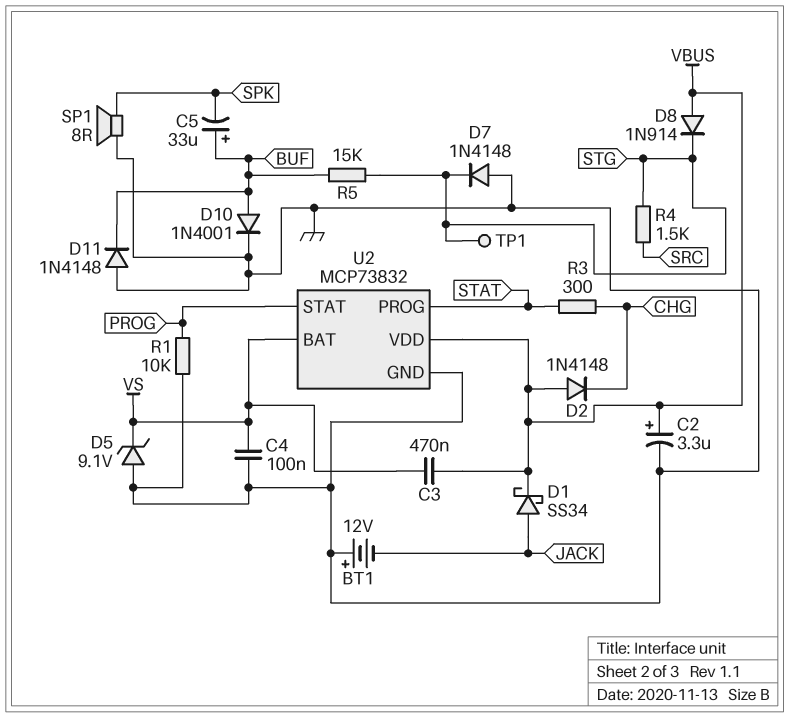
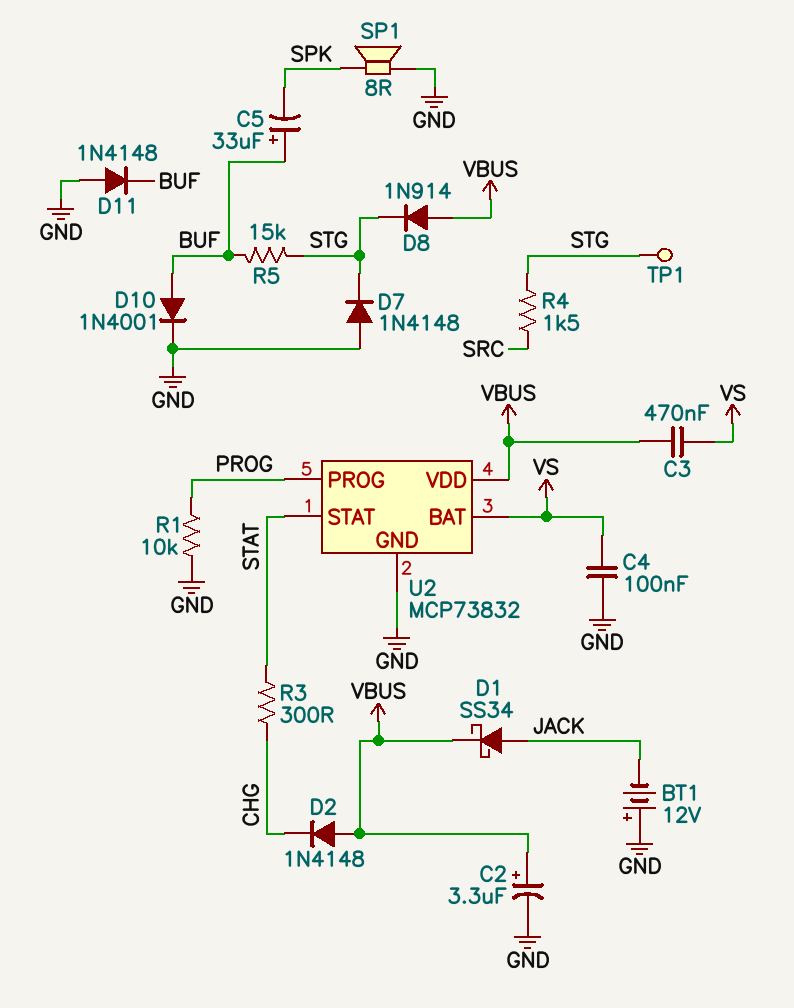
D5: zener 9.1V (A GND, K VS) -> none
U2 pin PROG: STAT -> PROG
U2 pin STAT: PROG -> STAT

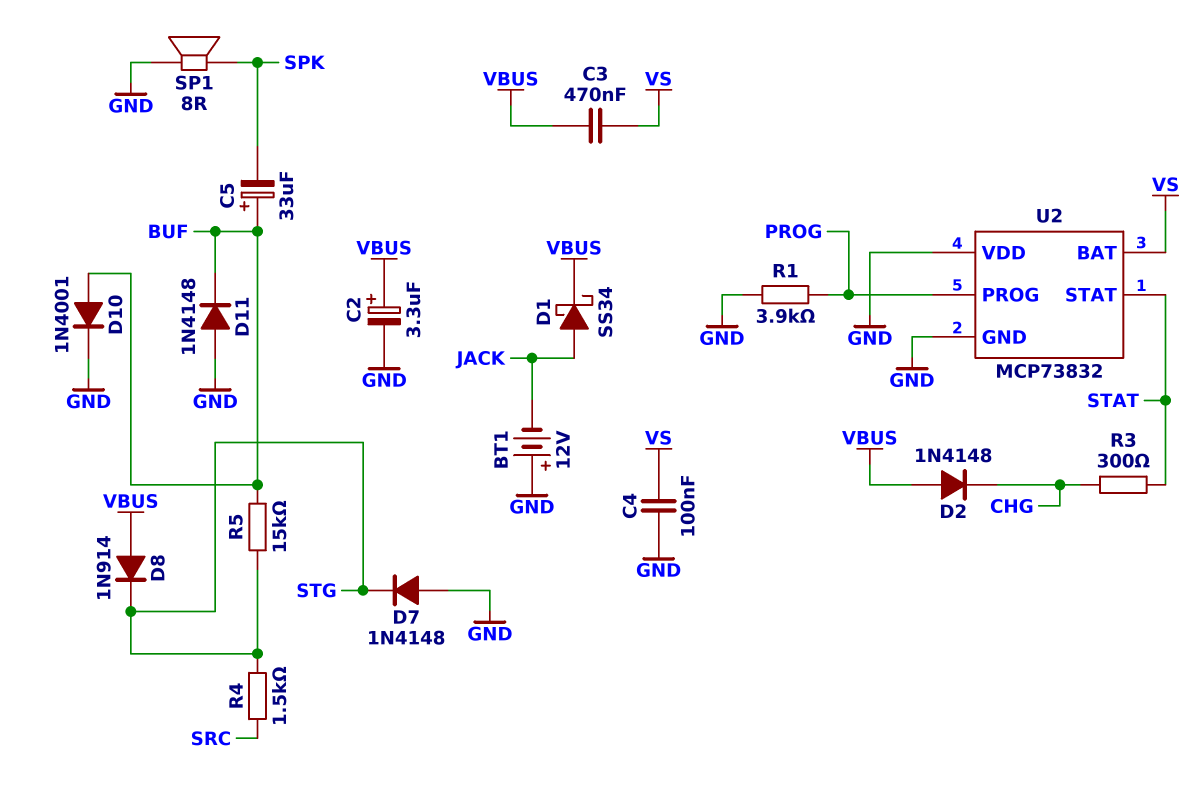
R1: 10k (GND, PROG) -> 3.9k (GND, PROG)
TP1: test point (STG) -> none
U2 pin VDD: VBUS -> GND

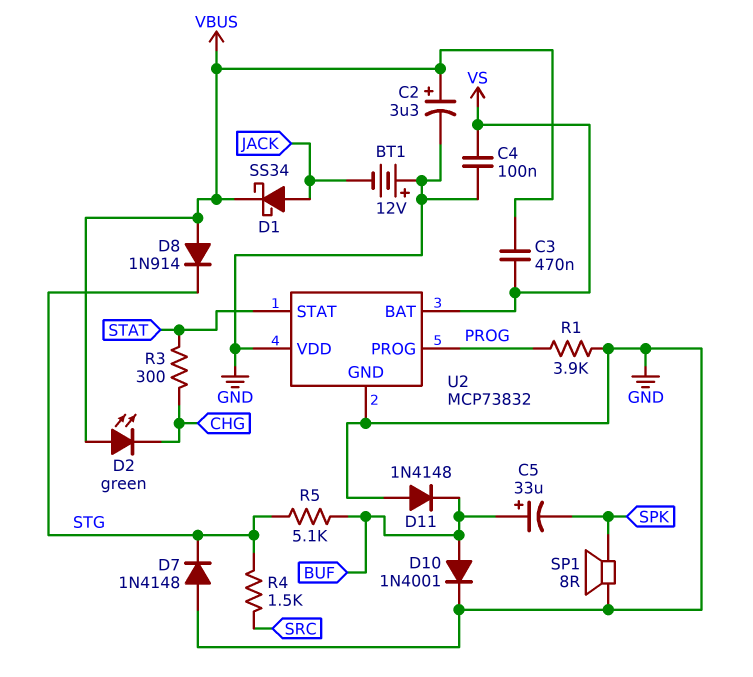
D2: diode 1N4148 (A VBUS, K CHG) -> LED green (A VBUS, K CHG)
R5: 15k (BUF, STG) -> 5.1k (BUF, STG)

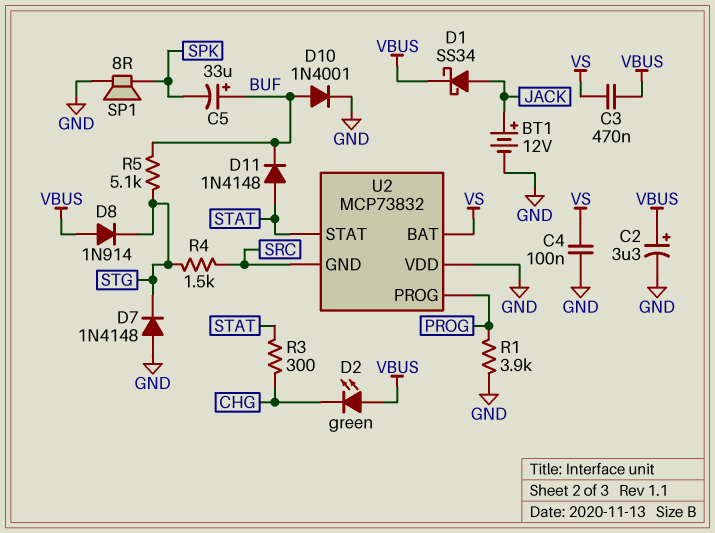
BT1: 12V (plus GND, minus JACK) -> 12V (plus JACK, minus GND)
D11: diode 1N4148 (A GND, K BUF) -> diode 1N4148 (A STAT, K BUF)
U2 pin GND: GND -> SRC

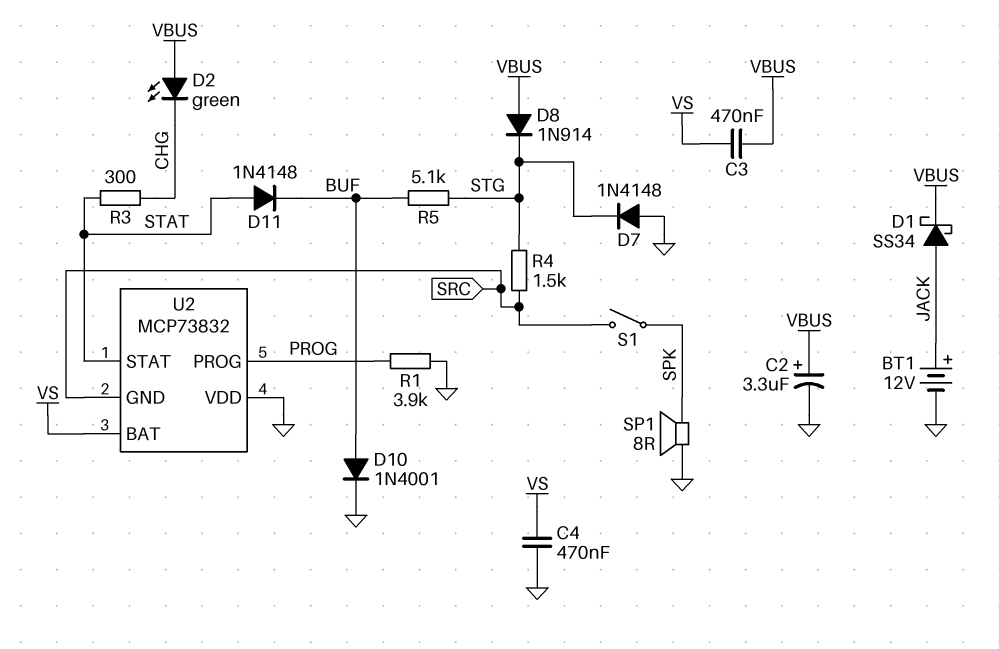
C4: 100nF (GND, VS) -> 470nF (GND, VS)
C5: 33uF (plus BUF, minus SPK) -> none
S1: none -> switch (SPK, SRC)

